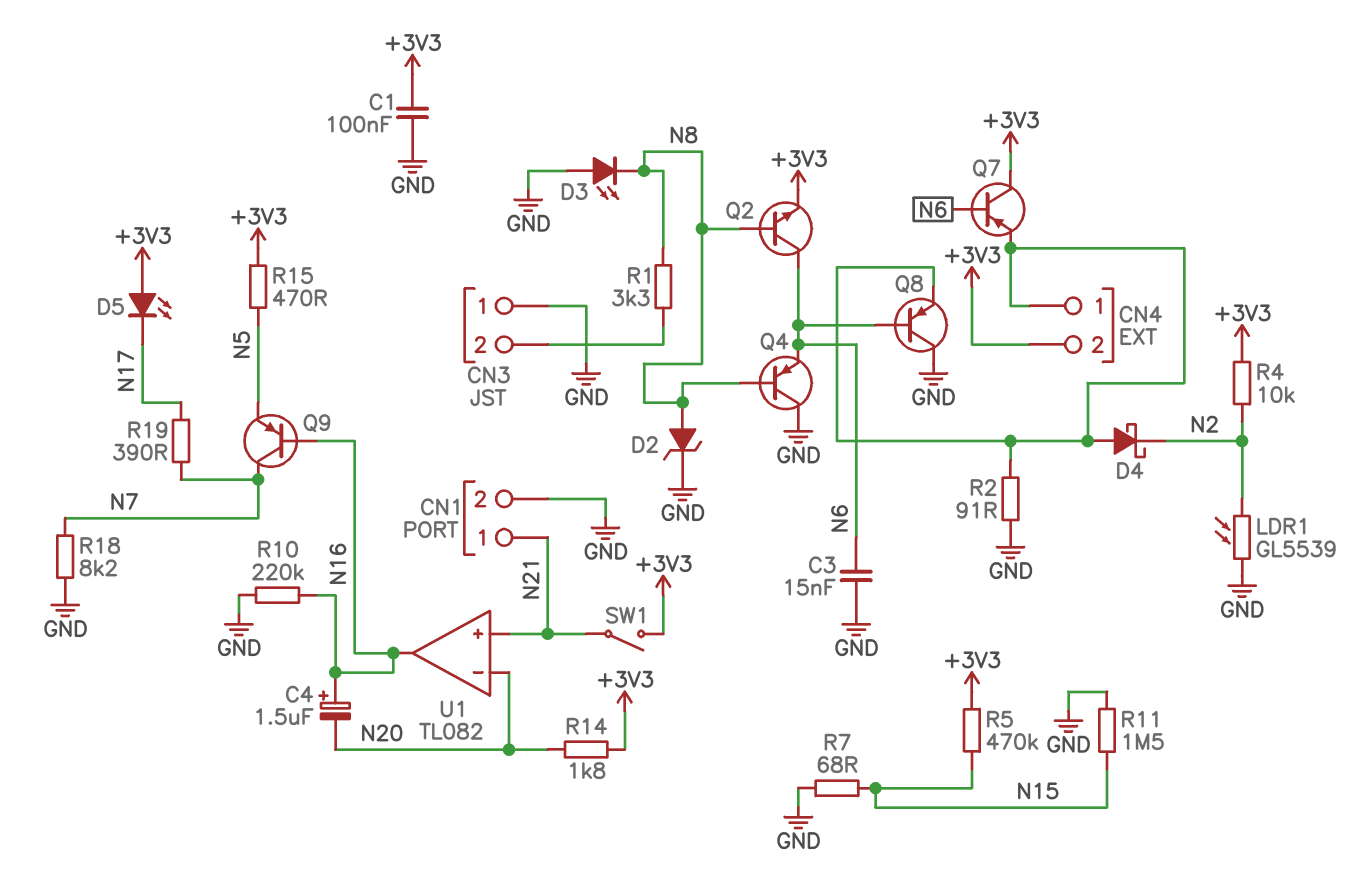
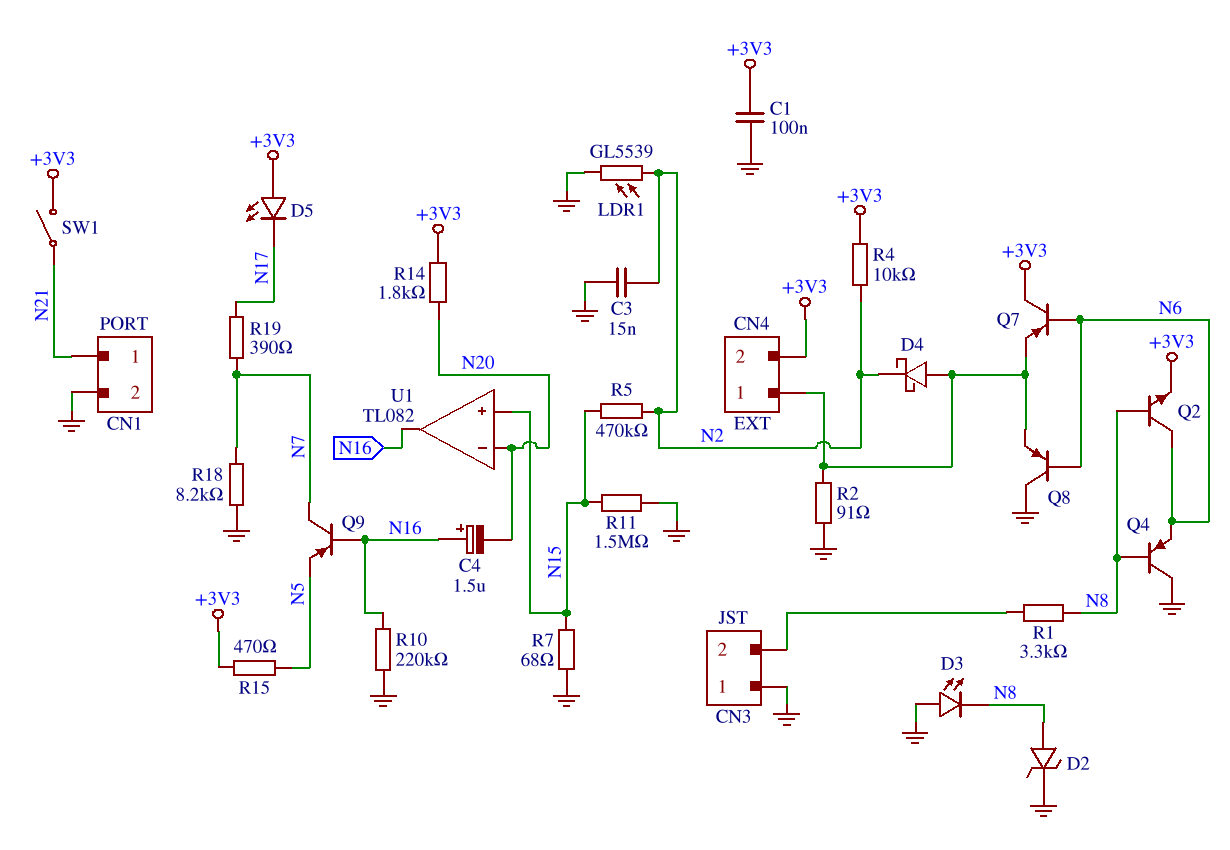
C3: 15nF (GND, N6) -> 15nF (GND, N2)
R5: 470k (+3V3, N15) -> 470k (N2, N15)
U1 pin in+: N21 -> N15

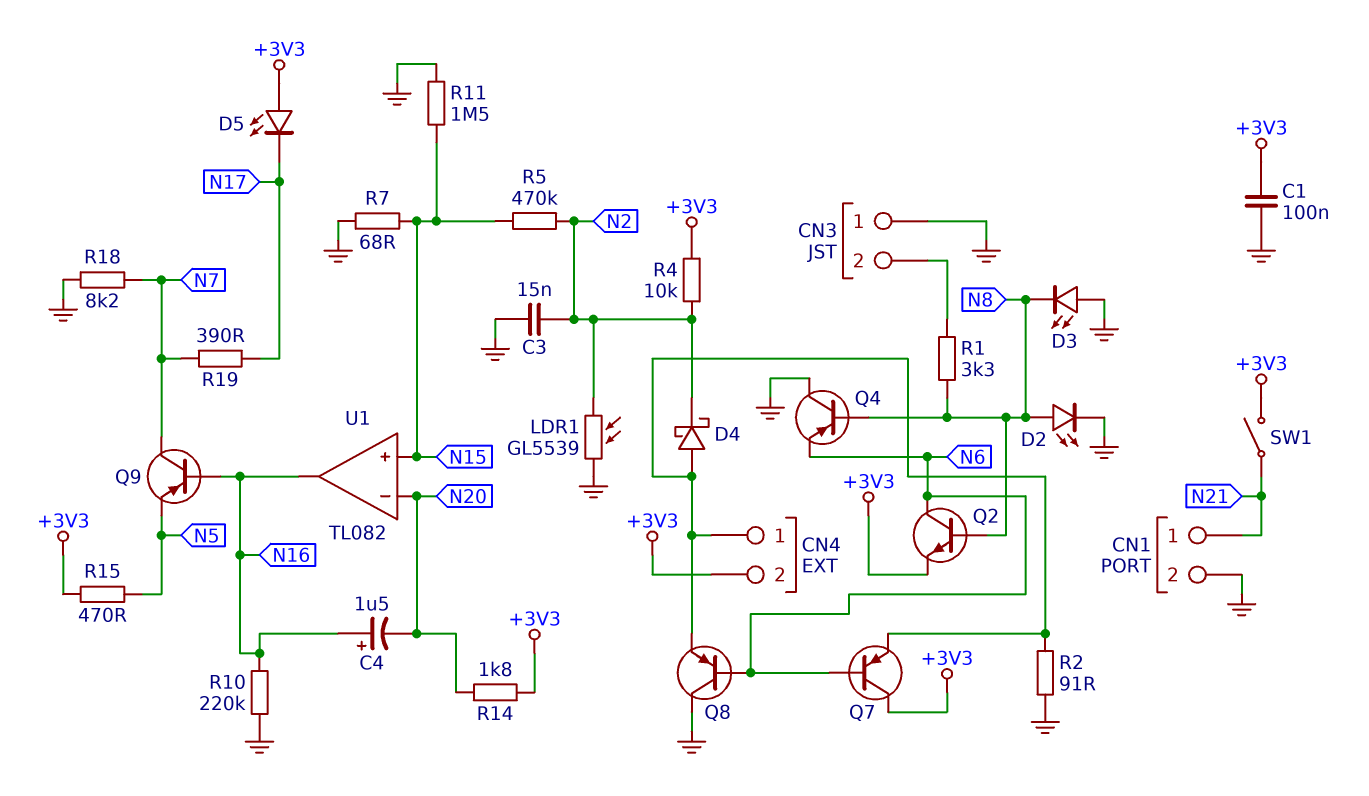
D2: zener (A N8, K GND) -> LED (A N8, K GND)

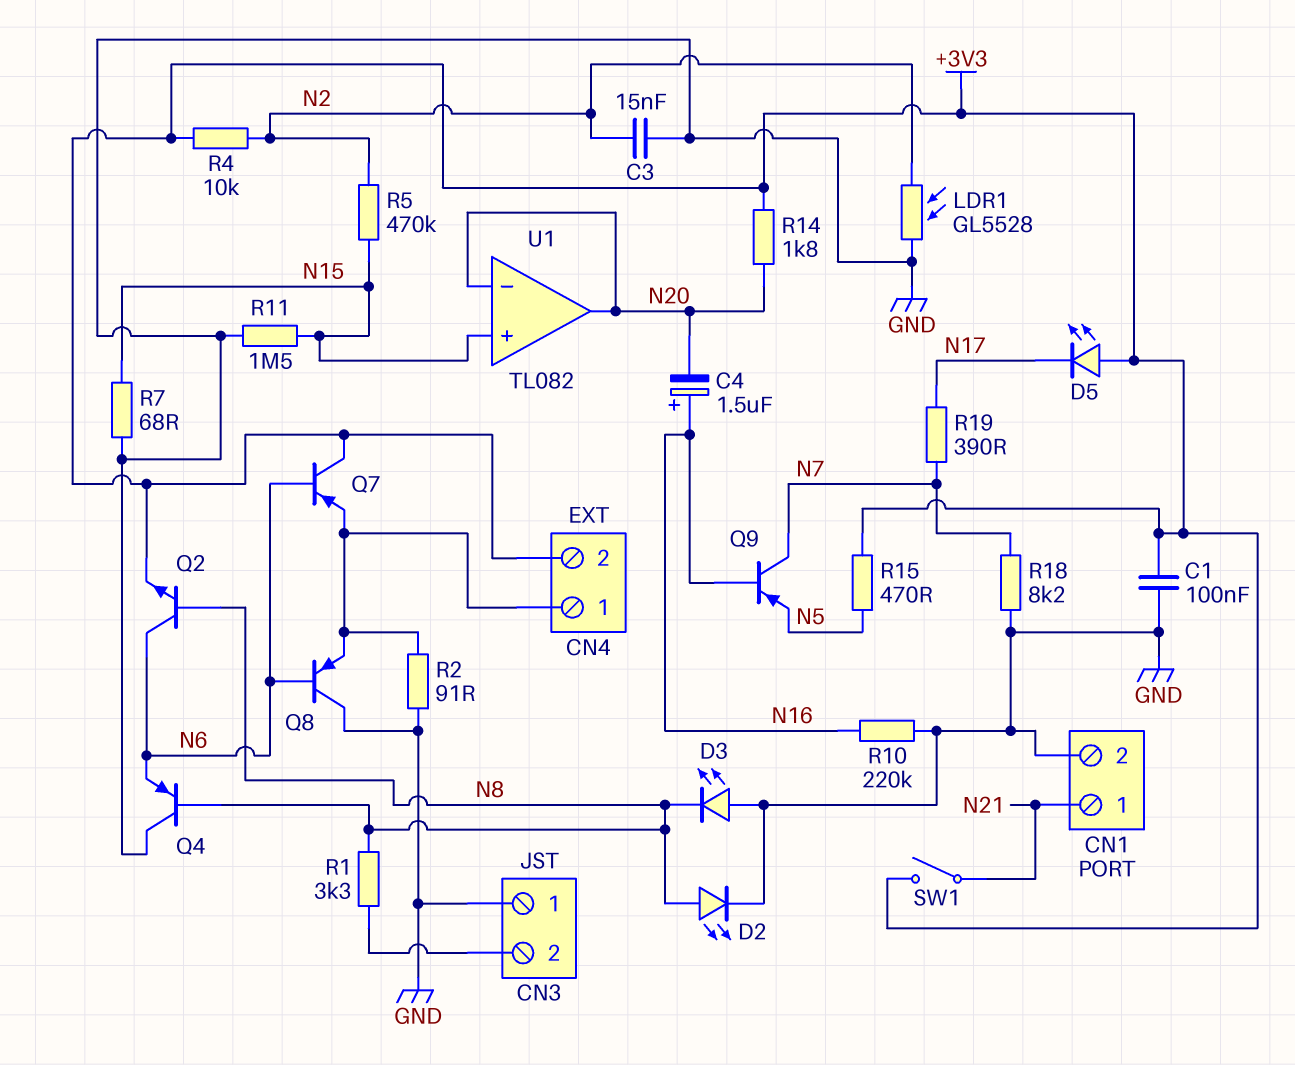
D4: schottky (A CN4/1, K N2) -> none
LDR1: GL5539 (GND, N2) -> GL5528 (GND, N2)
U1 pin out: N16 -> N20

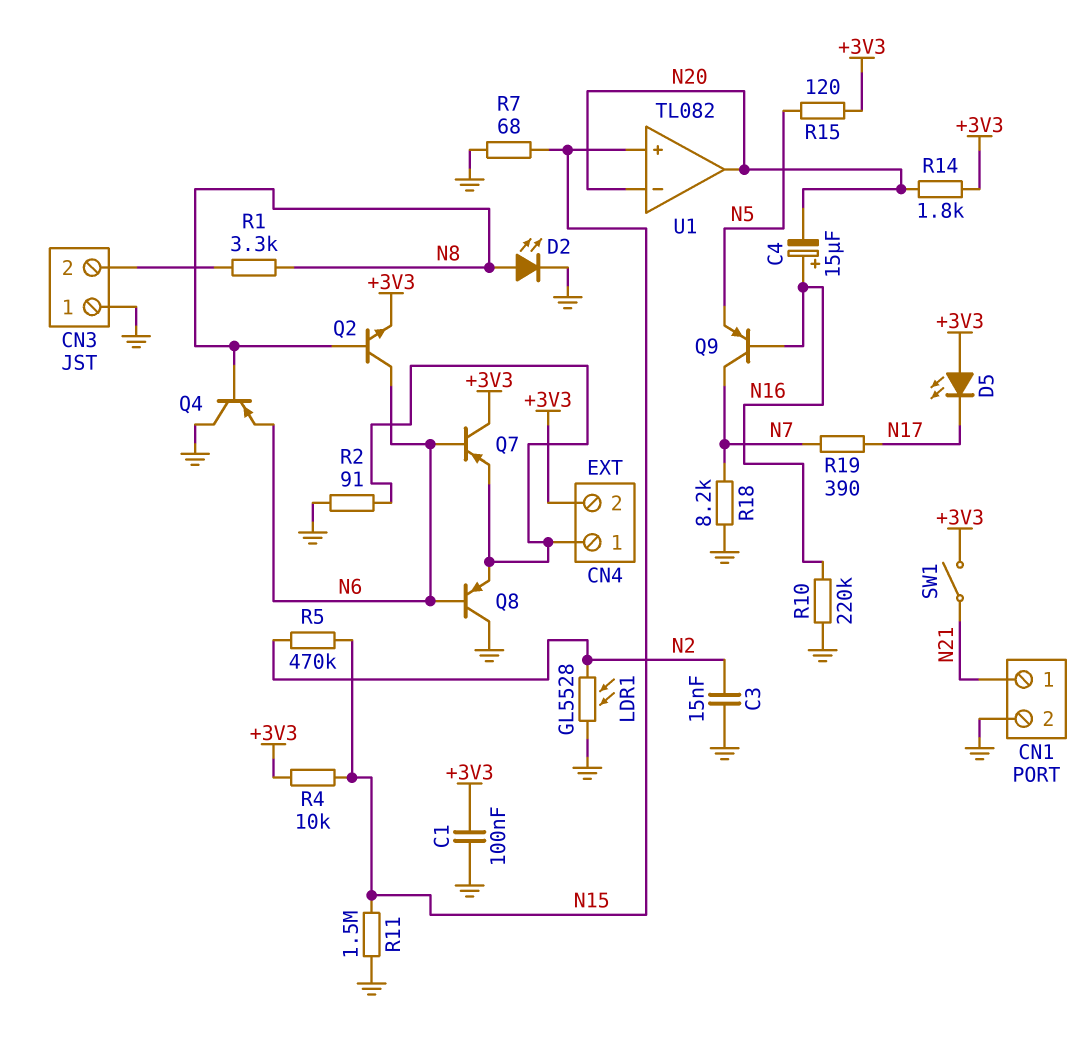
C4: 1.5uF (plus N16, minus N20) -> 15uF (plus N16, minus N20)
D3: LED (A GND, K N8) -> none
R4: 10k (+3V3, N2) -> 10k (+3V3, N15)
R15: 470 (+3V3, N5) -> 120 (+3V3, N5)

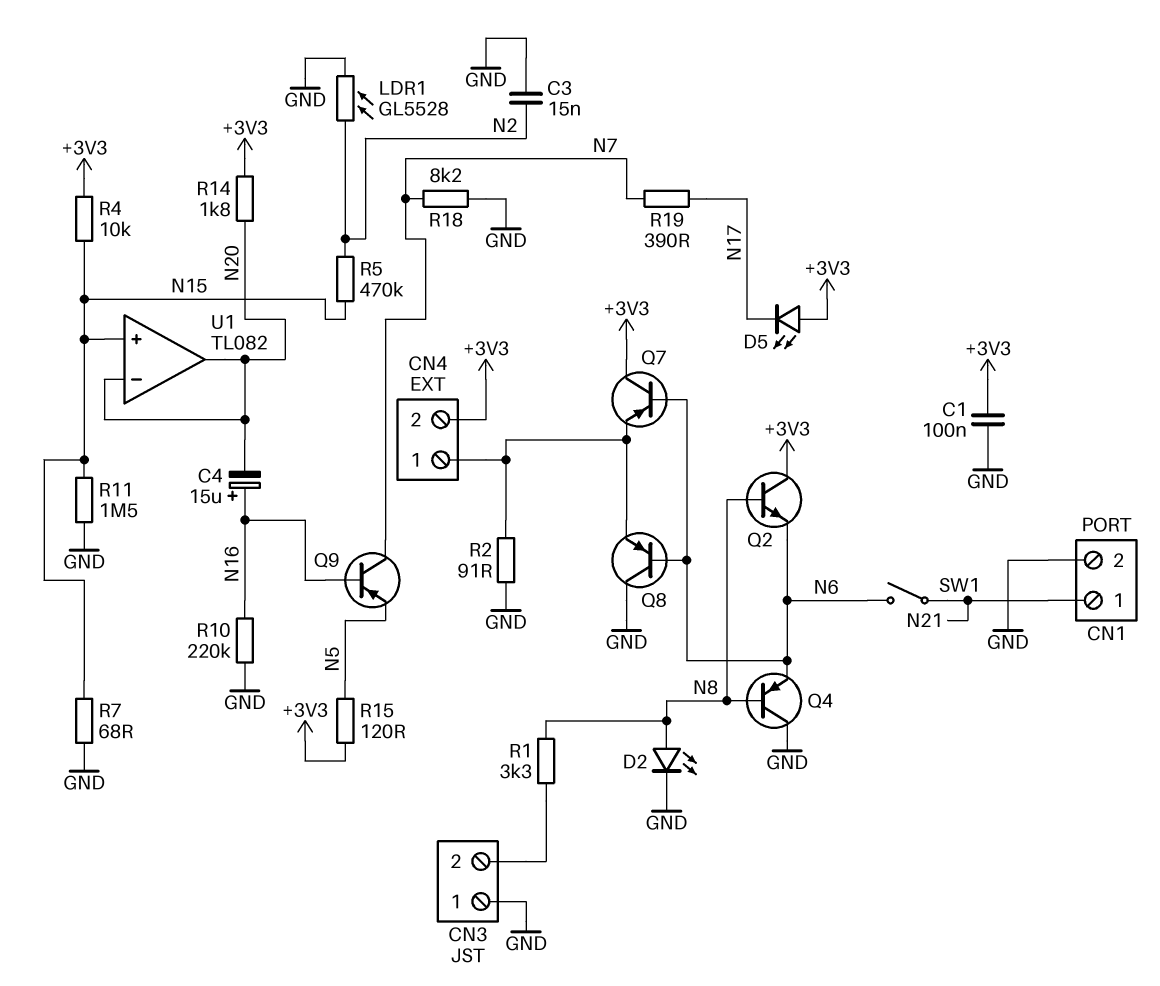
Q2: NPN (B N8, C N6, E +3V3) -> NPN (B N8, C +3V3, E N6)
SW1: switch (+3V3, N21) -> switch (N6, N21)

